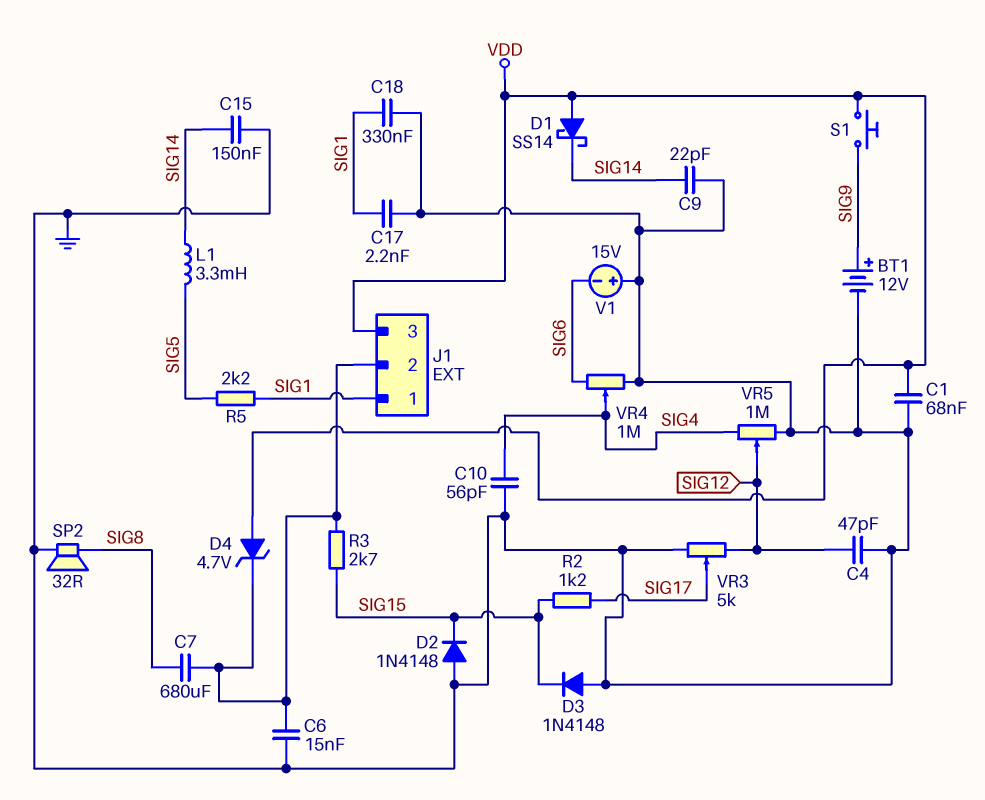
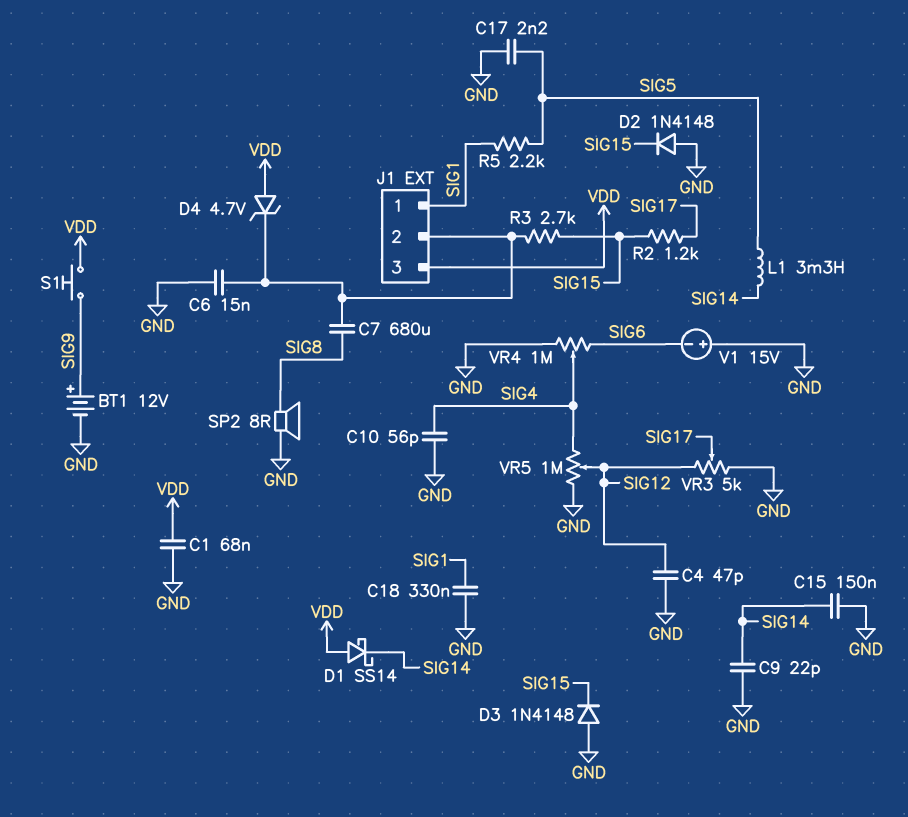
C17: 2.2nF (GND, SIG1) -> 2.2nF (GND, SIG5)
SP2: speaker 32R (GND, SIG8) -> speaker 8R (GND, SIG8)

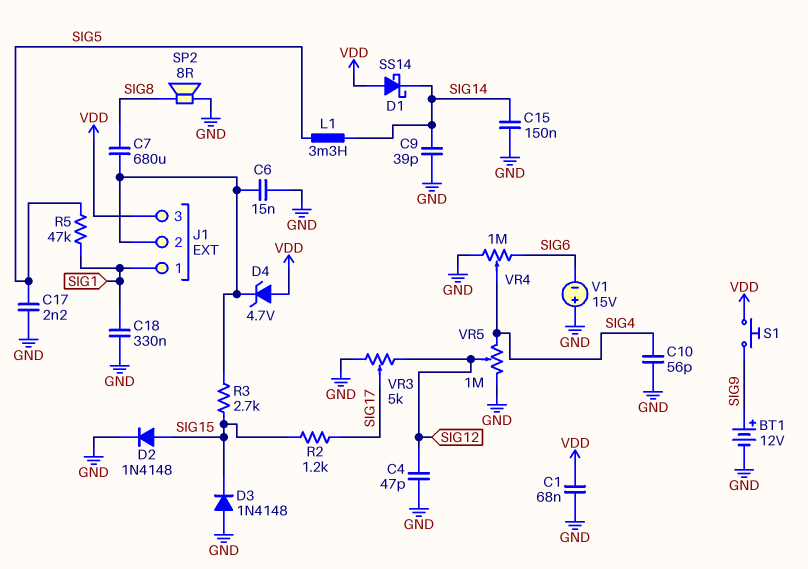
C9: 22pF (GND, SIG14) -> 39pF (GND, SIG14)
D2: diode 1N4148 (A GND, K SIG15) -> diode 1N4148 (A SIG15, K GND)
R5: 2.2k (SIG1, SIG5) -> 47k (SIG1, SIG5)

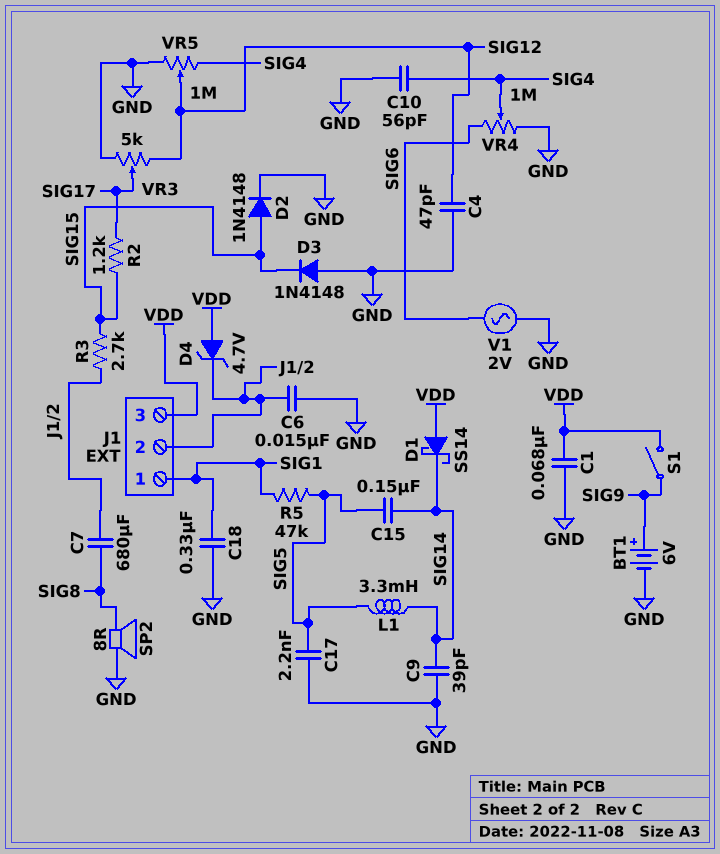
BT1: 12V (plus SIG9, minus GND) -> 6V (plus SIG9, minus GND)
C15: 150nF (GND, SIG14) -> 150nF (SIG5, SIG14)
S1: button (SIG9, VDD) -> switch (SIG9, VDD)
V1: 15V (plus GND, minus SIG6) -> AC 2V (GND, SIG6)

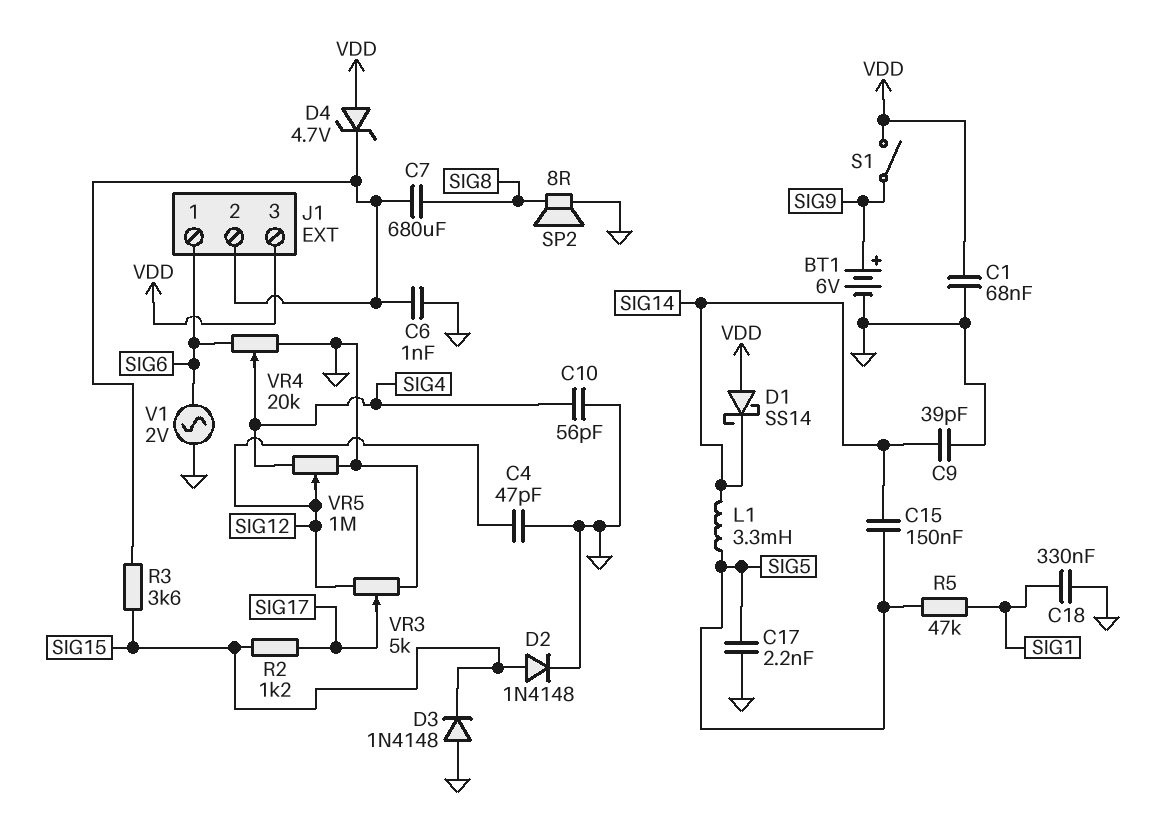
C6: 15nF (GND, J1/2) -> 1nF (GND, J1/2)
J1 pin 1: SIG1 -> SIG6
R3: 2.7k (J1/2, SIG15) -> 3.6k (J1/2, SIG15)
VR4: 1M (GND, SIG6, wiper SIG4) -> 20k (GND, SIG6, wiper SIG4)

